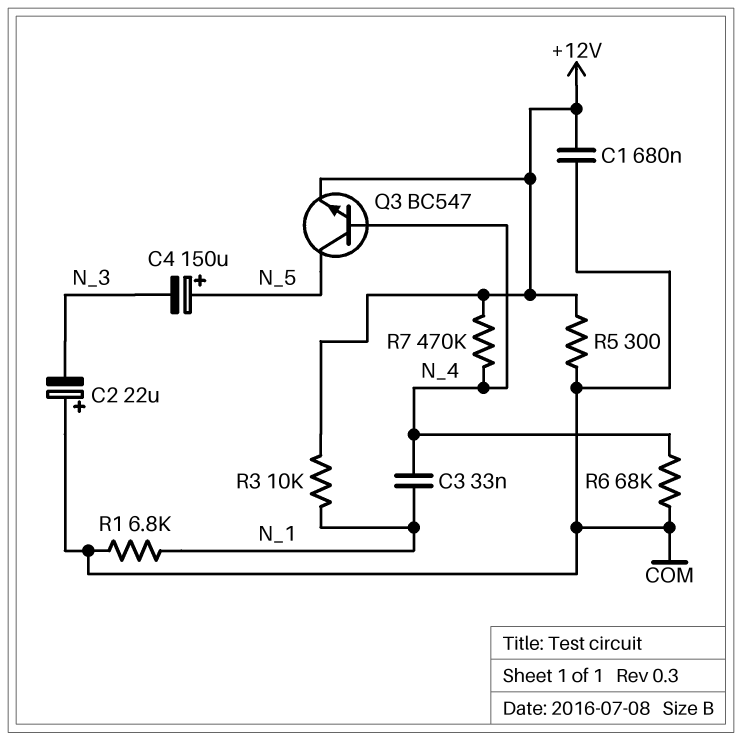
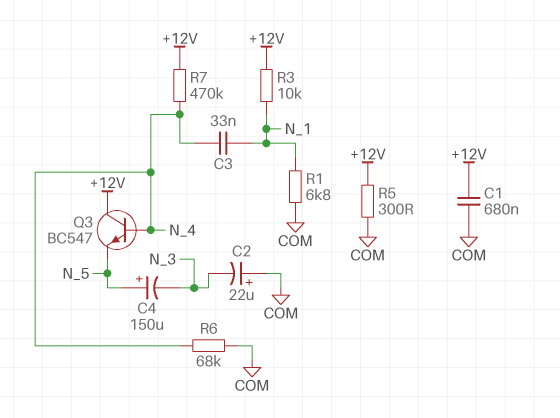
Q3: NPN BC547 (B N_4, C N_5, E +12V) -> NPN BC547 (B N_4, C +12V, E N_5)

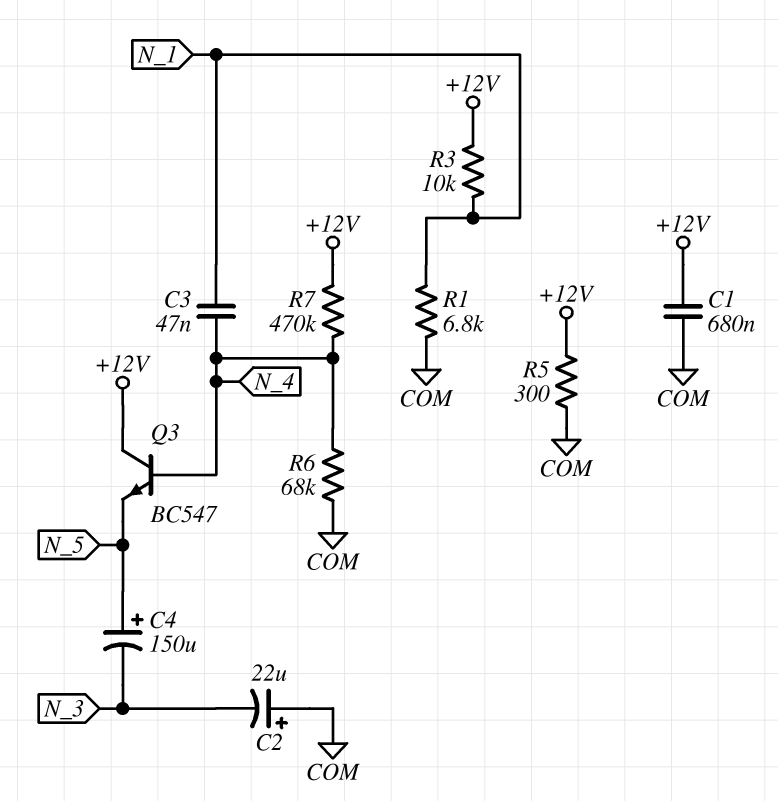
C3: 33nF (N_1, N_4) -> 47nF (N_1, N_4)

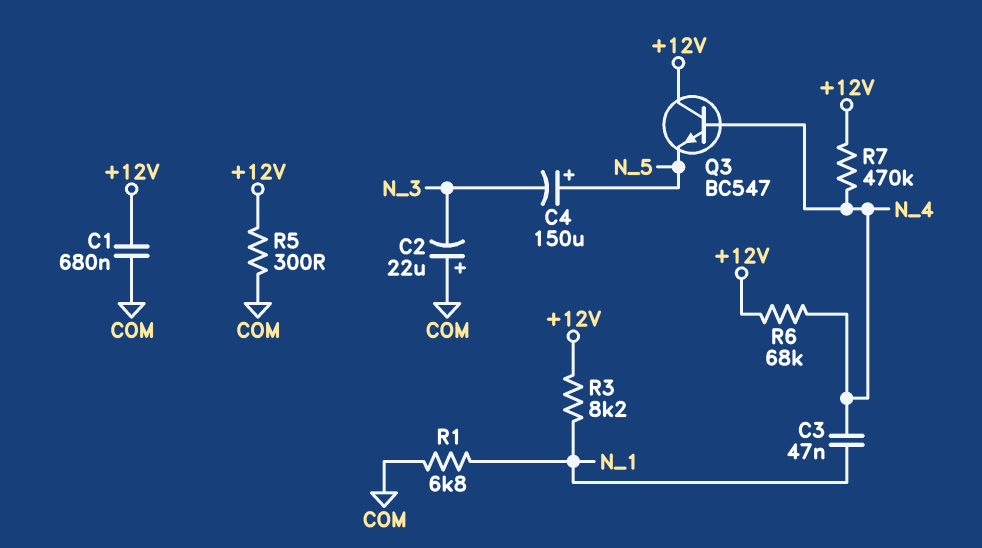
R3: 10k (+12V, N_1) -> 8.2k (+12V, N_1)
R6: 68k (COM, N_4) -> 68k (+12V, N_4)

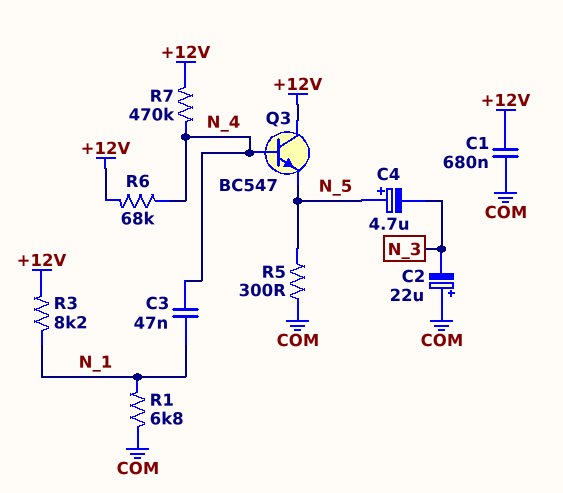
C4: 150uF (plus N_5, minus N_3) -> 4.7uF (plus N_5, minus N_3)
R5: 300 (+12V, COM) -> 300 (COM, N_5)

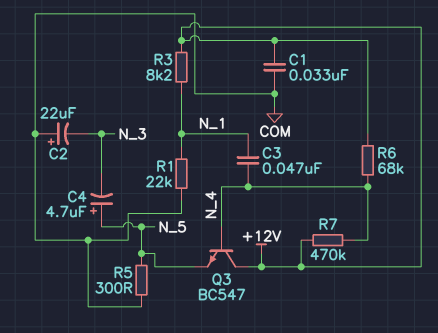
C1: 680nF (+12V, COM) -> 33nF (+12V, COM)
R1: 6.8k (COM, N_1) -> 22k (COM, N_1)

